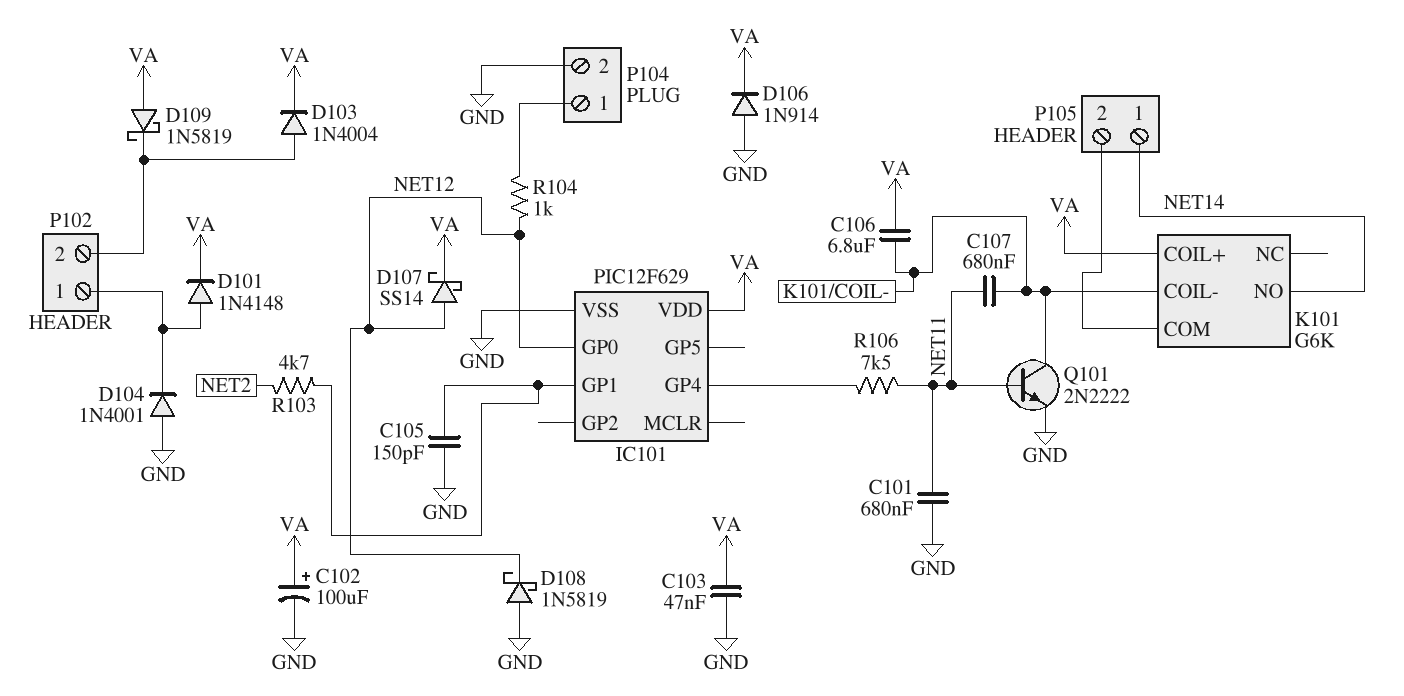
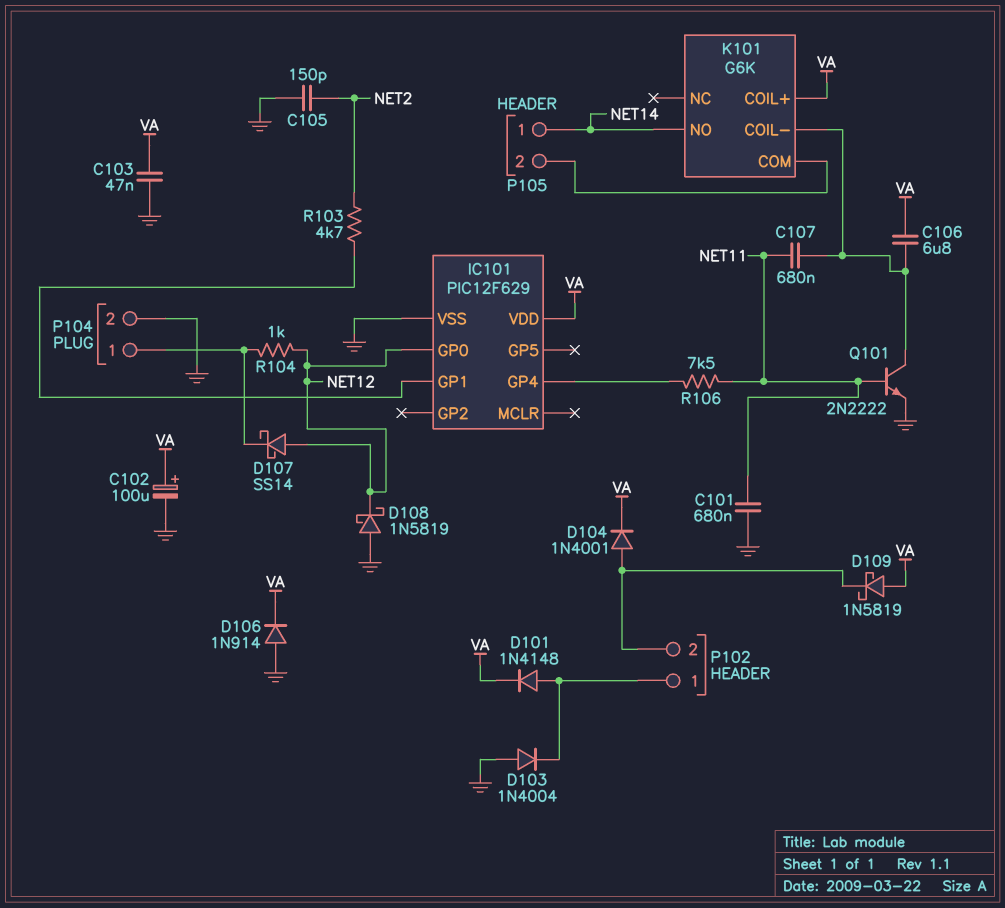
C105: 150pF (GND, IC101/GP1) -> 150pF (GND, NET2)
D103: diode 1N4004 (A P102/2, K VA) -> diode 1N4004 (A GND, K P102/1)
D104: diode 1N4001 (A GND, K P102/1) -> diode 1N4001 (A P102/2, K VA)
D107: schottky SS14 (A NET12, K VA) -> schottky SS14 (A NET12, K P104/1)

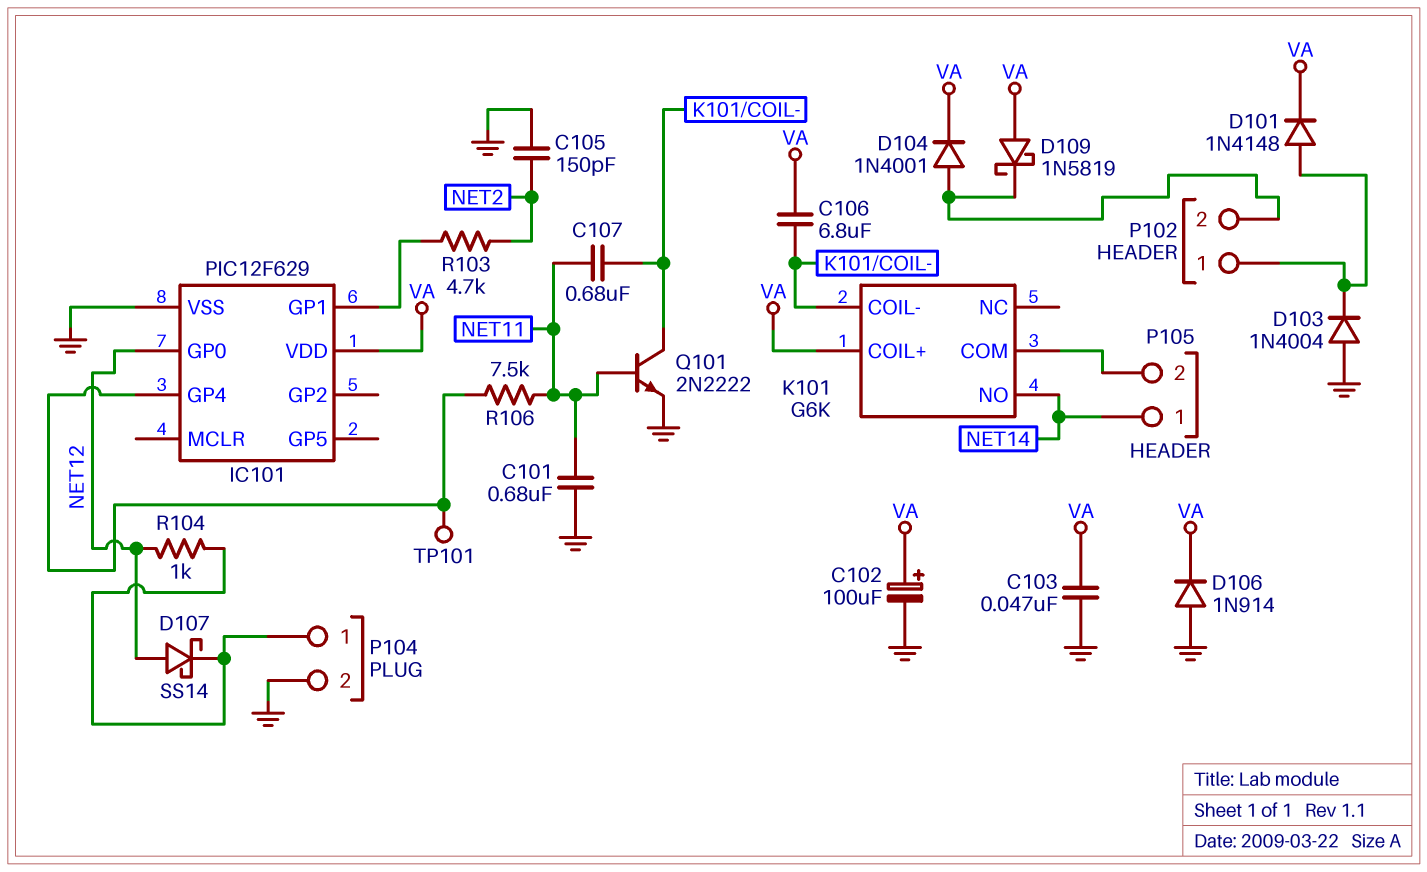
D108: schottky 1N5819 (A GND, K NET12) -> none
TP101: none -> test point (IC101/GP4)

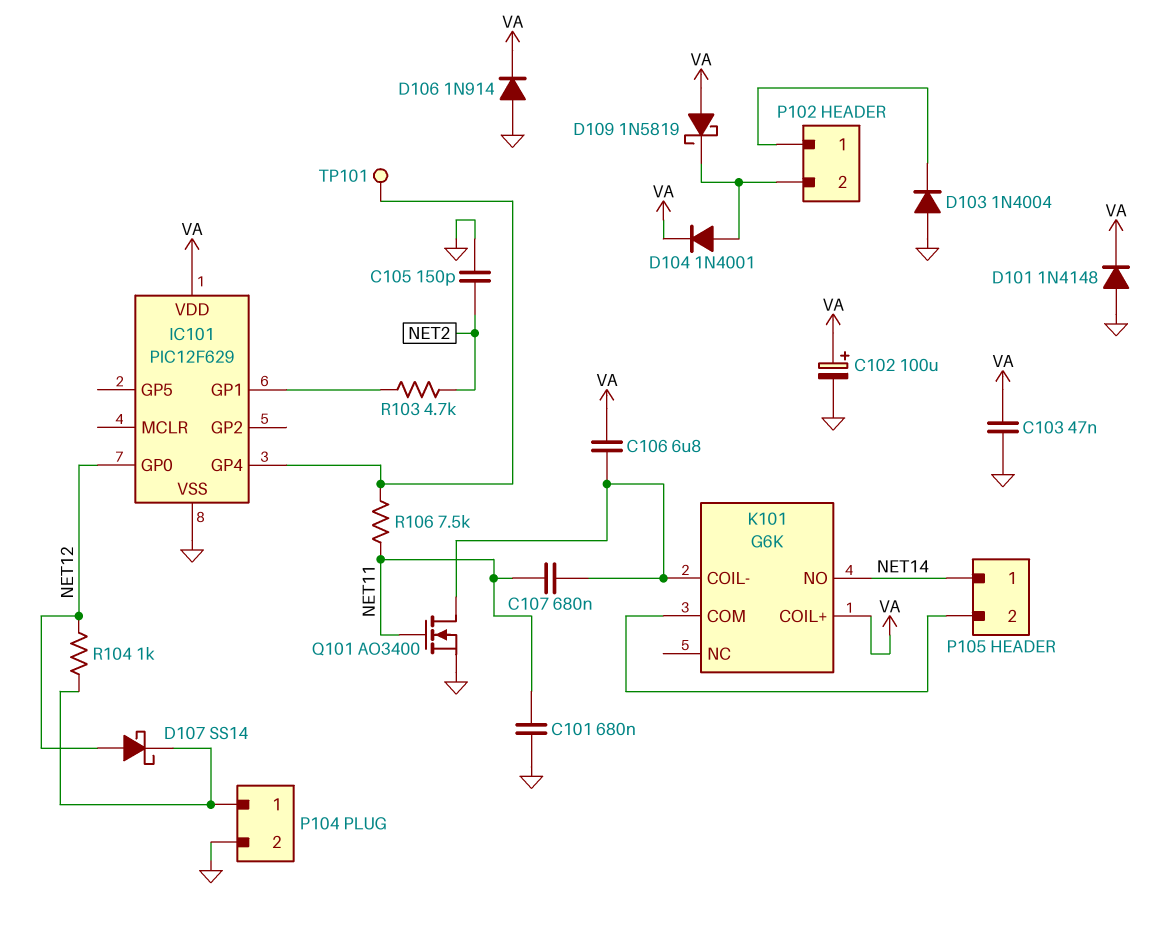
D101: diode 1N4148 (A P102/1, K VA) -> diode 1N4148 (A GND, K VA)
Q101: NPN 2N2222 (B NET11, C K101/COIL-, E GND) -> NMOS AO3400 (G NET11, D K101/COIL-, S GND)

